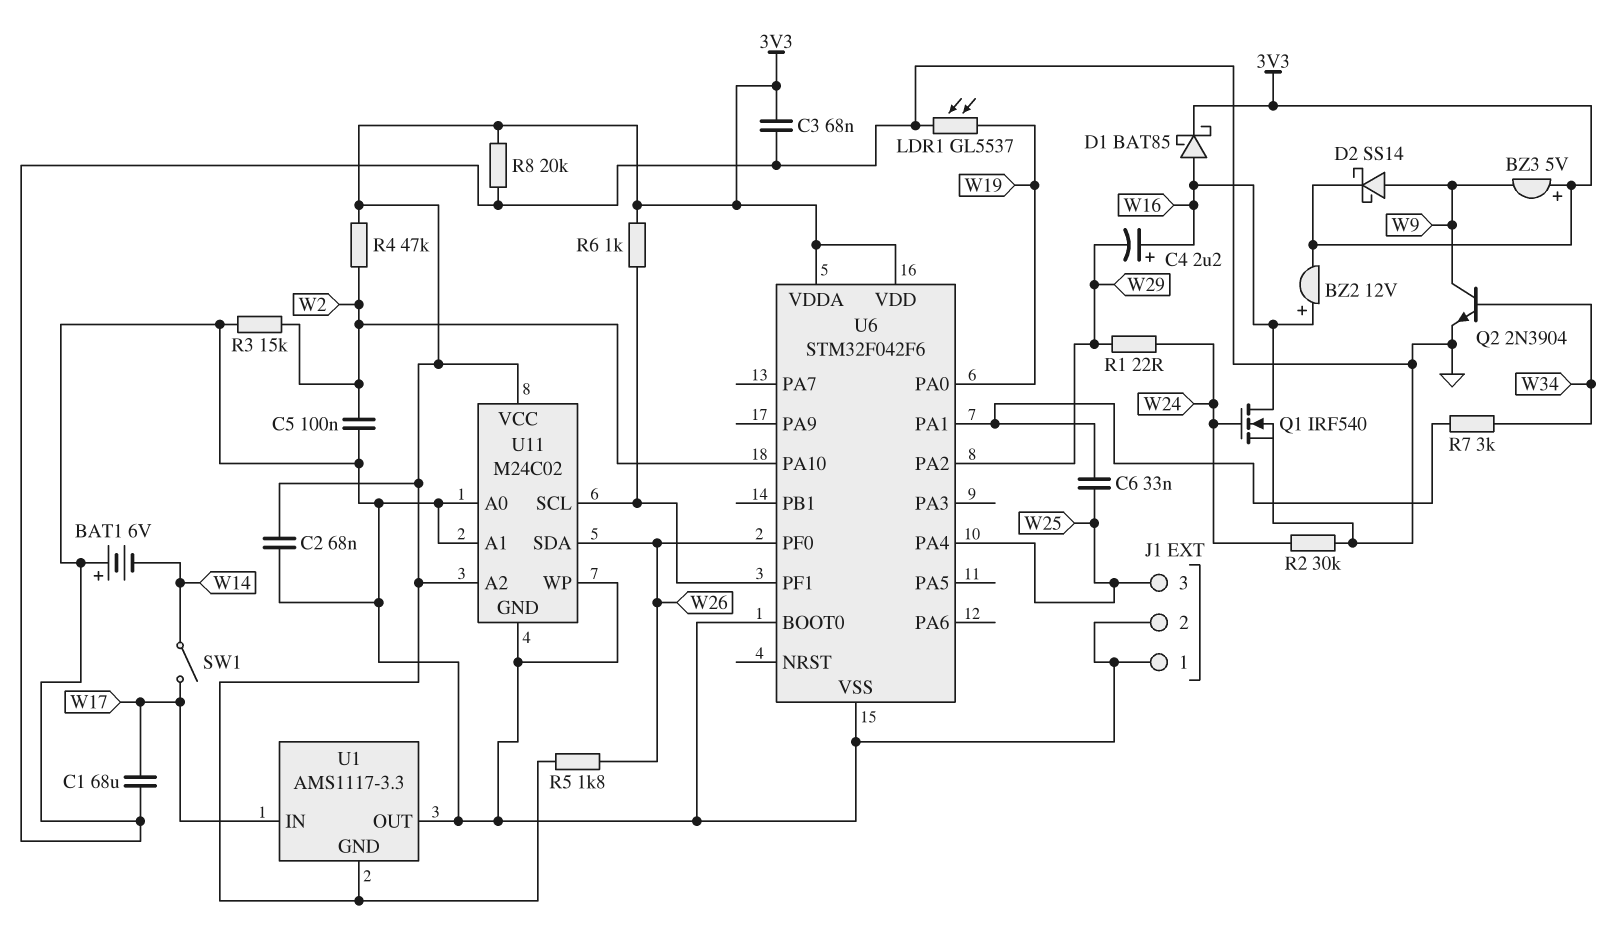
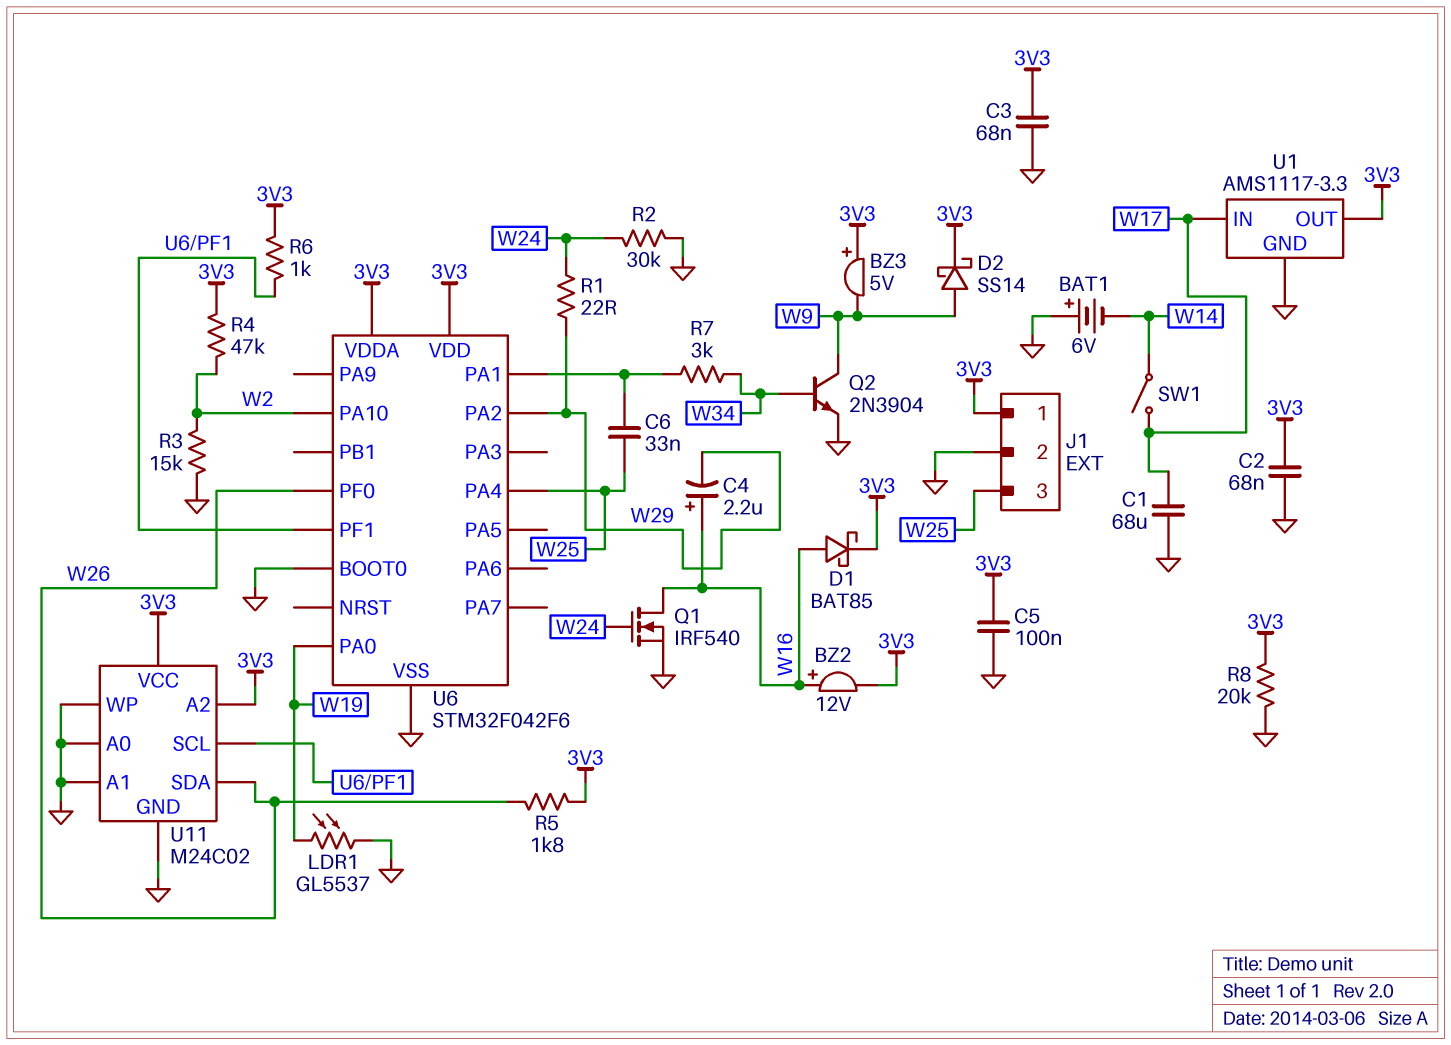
C5: 100nF (GND, W2) -> 100nF (3V3, GND)
J1 pin 1: GND -> 3V3
U1 pin GND: 3V3 -> GND
U1 pin OUT: GND -> 3V3

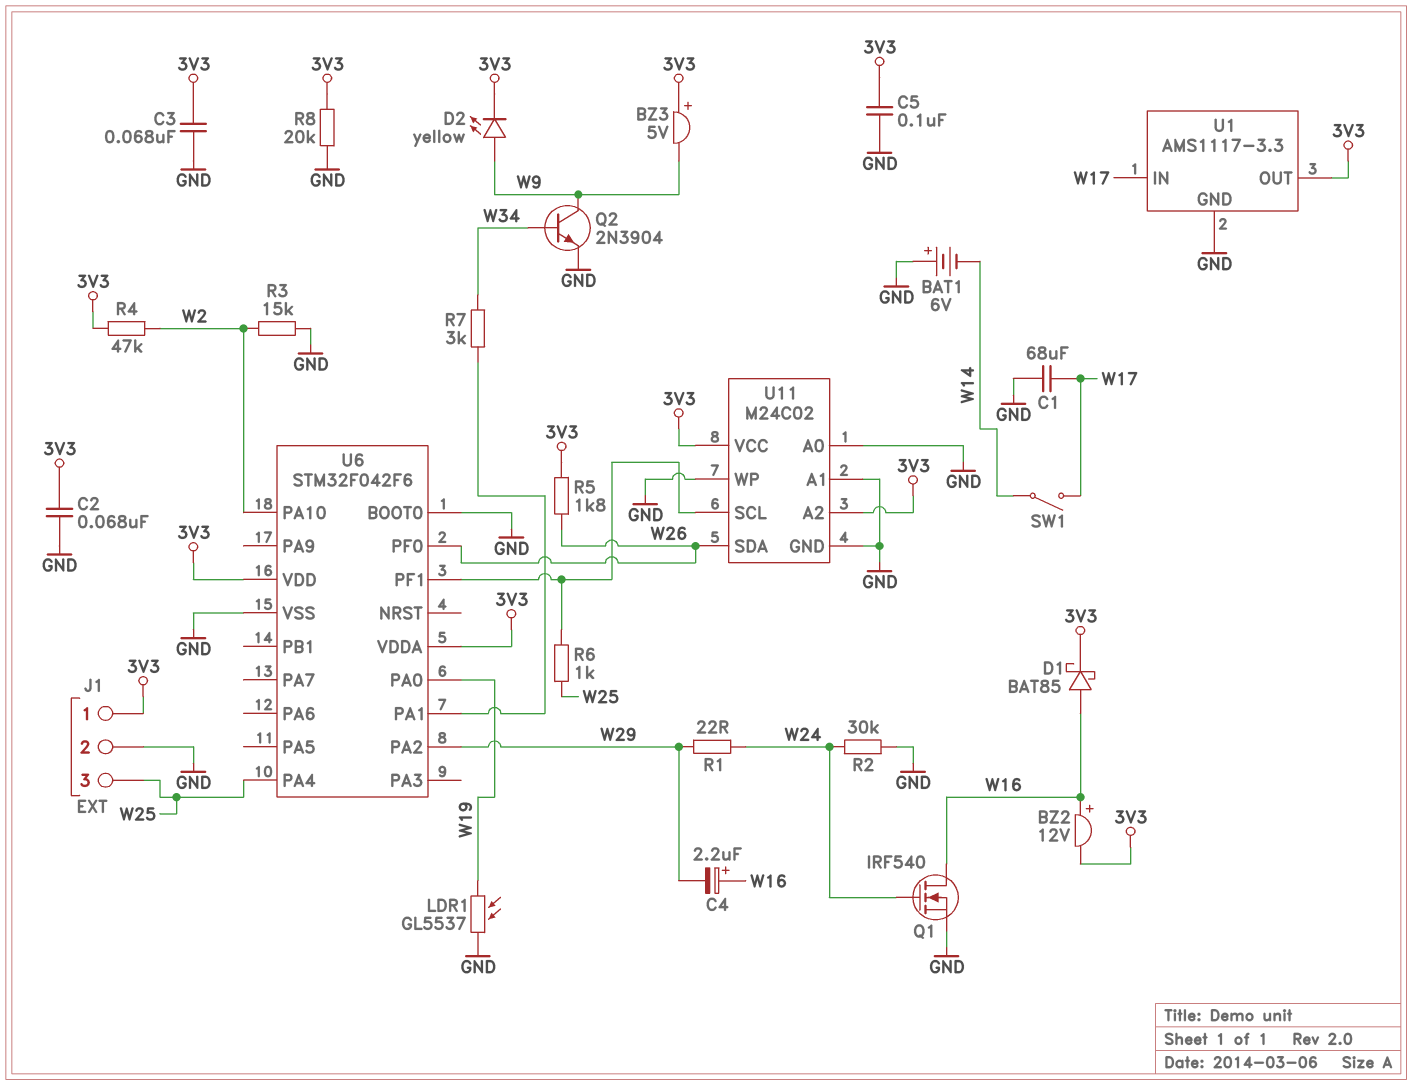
C6: 33nF (U6/PA1, W25) -> none
D2: schottky SS14 (A W9, K 3V3) -> LED yellow (A W9, K 3V3)
R6: 1k (3V3, U6/PF1) -> 1k (U6/PF1, W25)

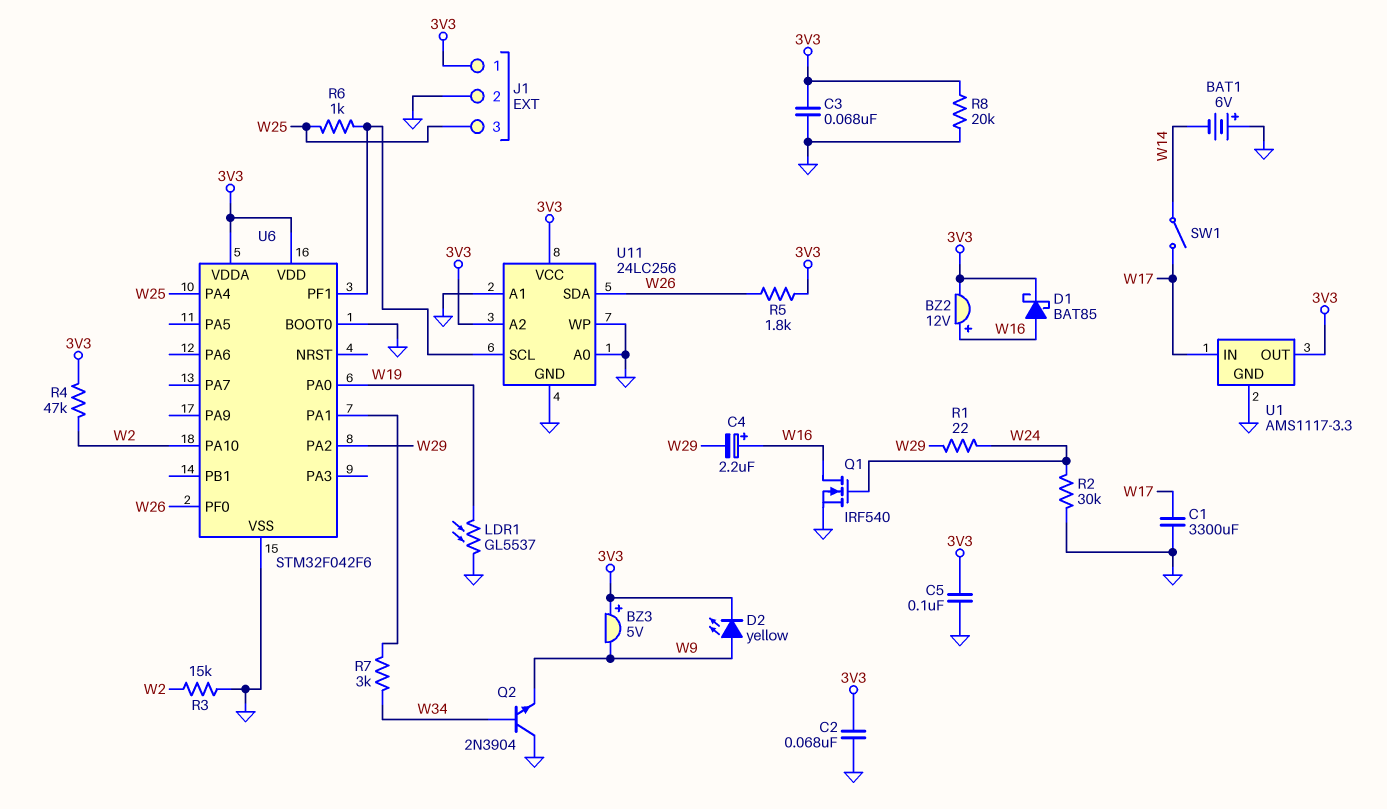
C1: 68uF (GND, W17) -> 3300uF (GND, W17)
Q2: NPN 2N3904 (B W34, C W9, E GND) -> NPN 2N3904 (B W34, C GND, E W9)
U11: M24C02 -> 24LC256

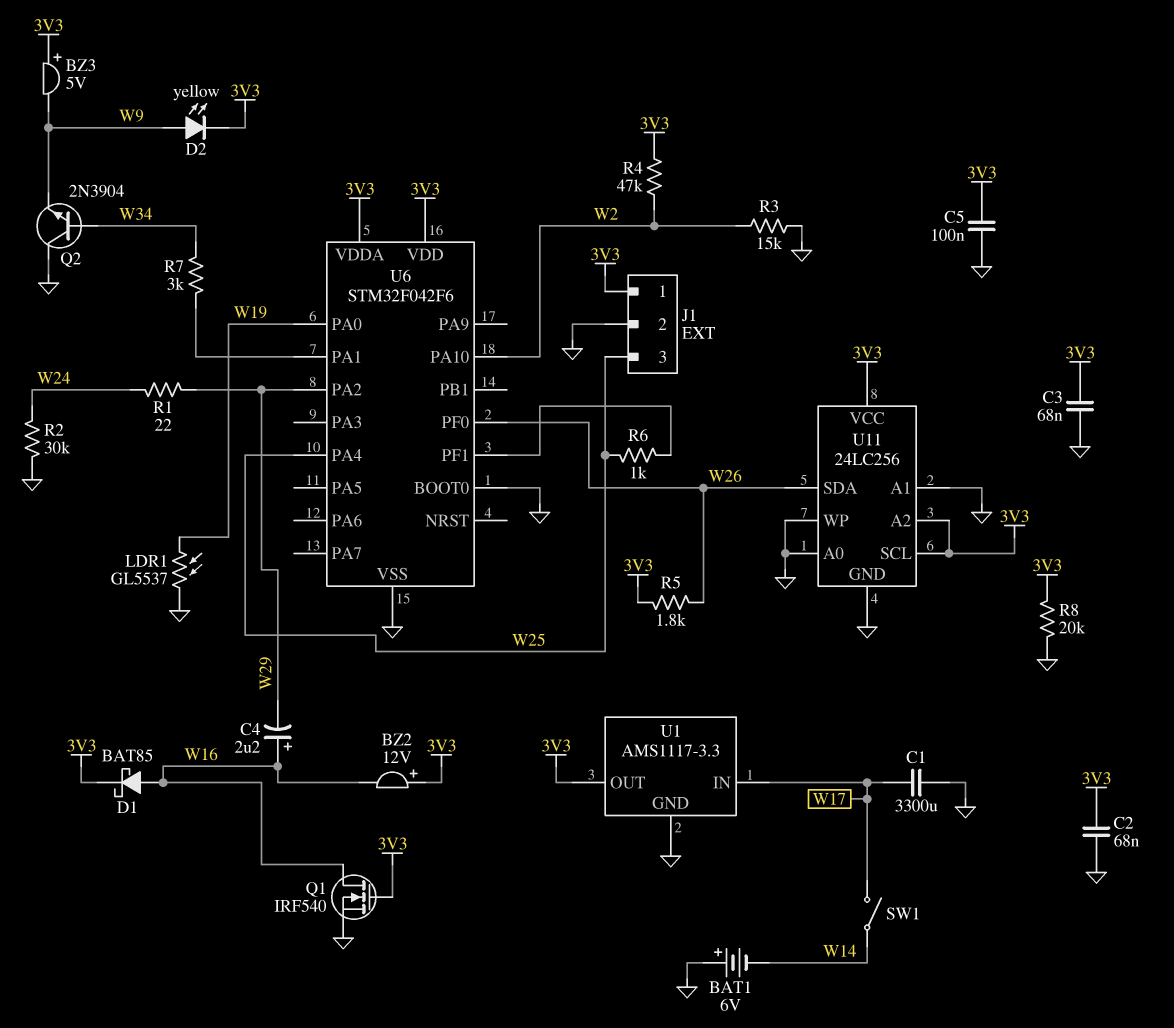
BZ2: buzzer 12V (plus W16, minus 3V3) -> buzzer 12V (plus 3V3, minus W16)
Q1: NMOS IRF540 (G W24, D W16, S GND) -> NMOS IRF540 (G 3V3, D W16, S GND)
U11 pin SCL: U6/PF1 -> 3V3

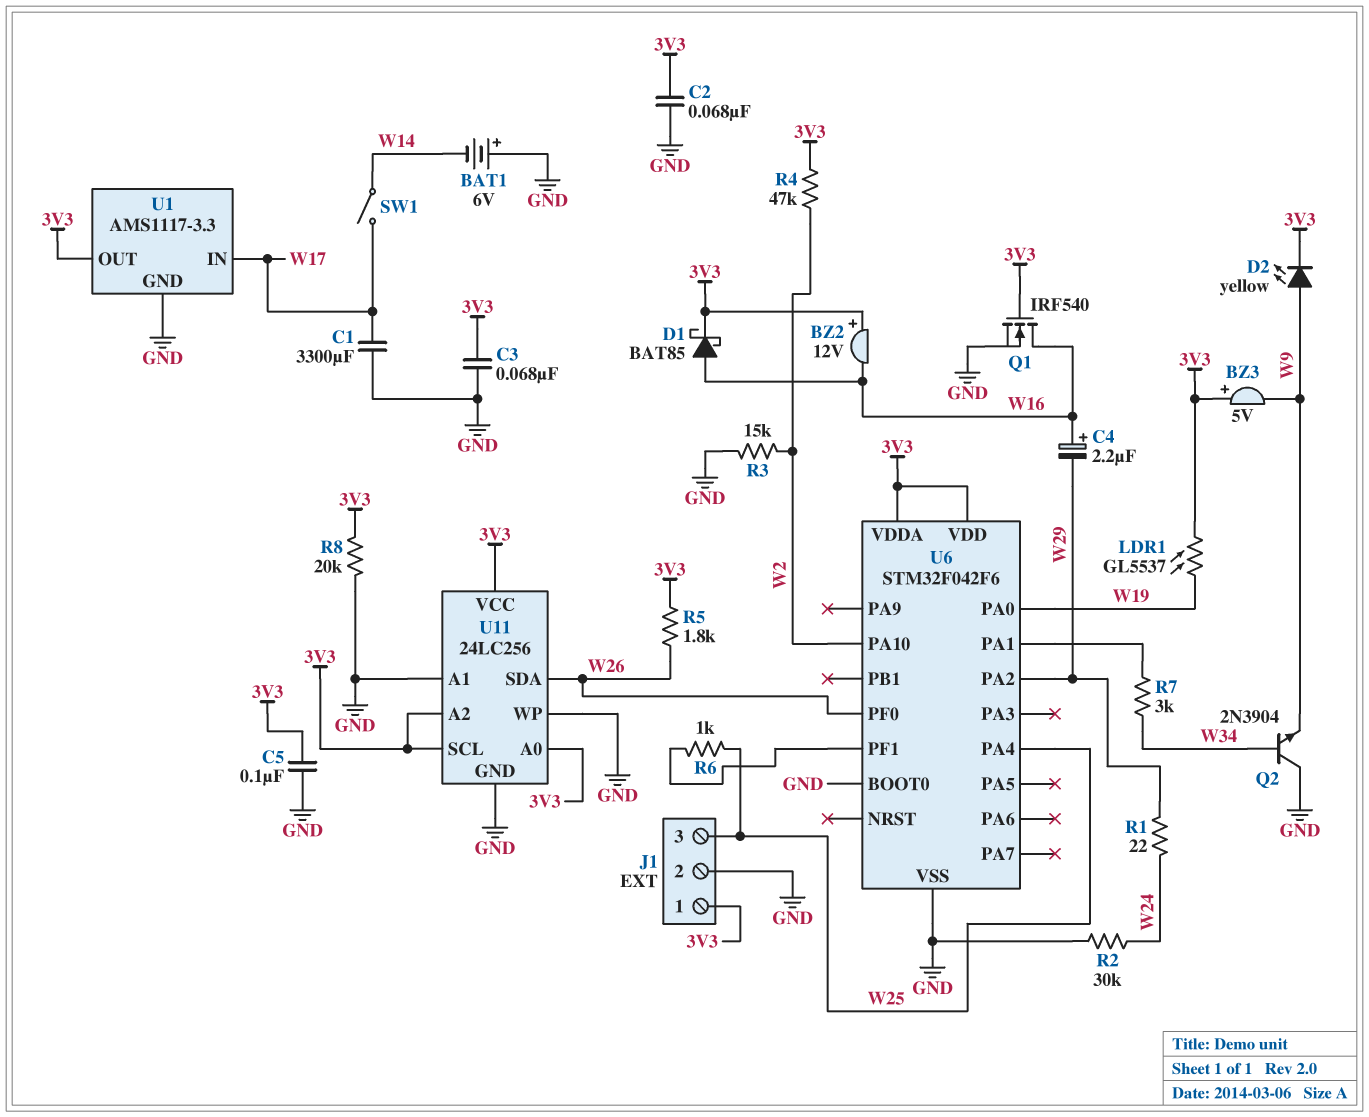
LDR1: GL5537 (GND, W19) -> GL5537 (3V3, W19)
U11 pin A0: GND -> 3V3

